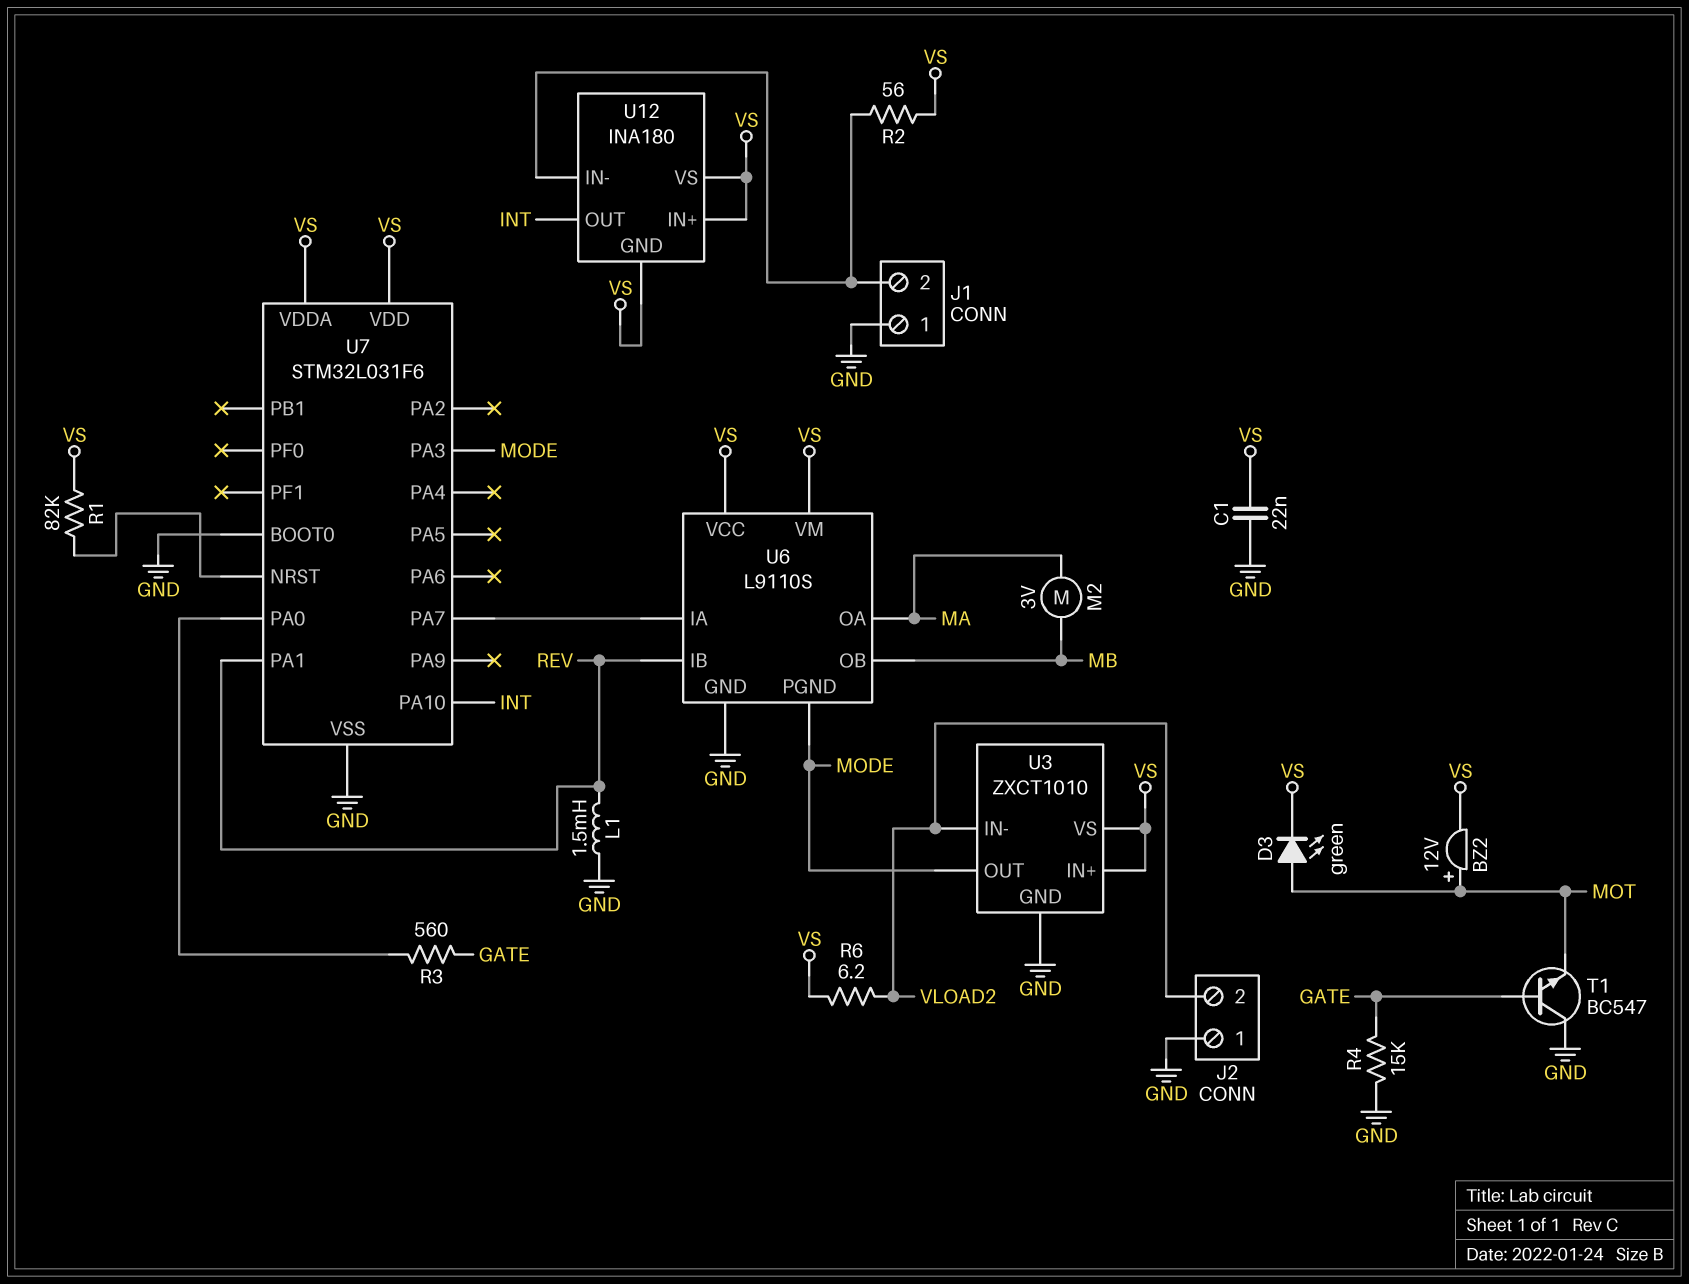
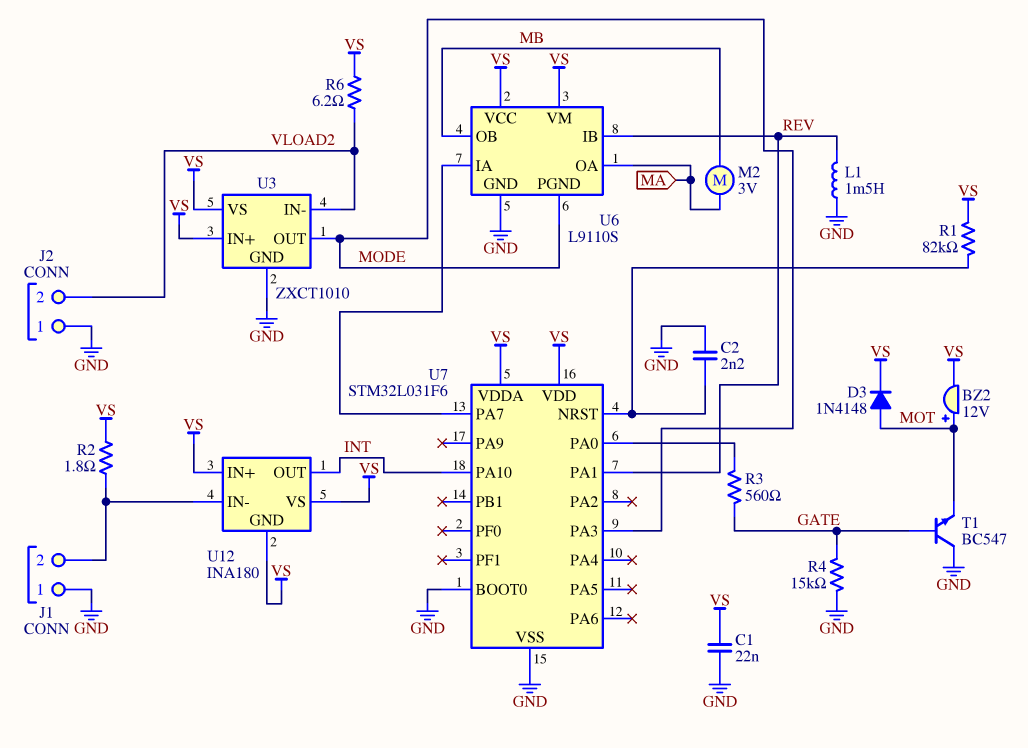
C2: none -> 2.2nF (GND, U7/NRST)
D3: LED green (A MOT, K VS) -> diode 1N4148 (A MOT, K VS)
R2: 56 (J1/2, VS) -> 1.8 (J1/2, VS)

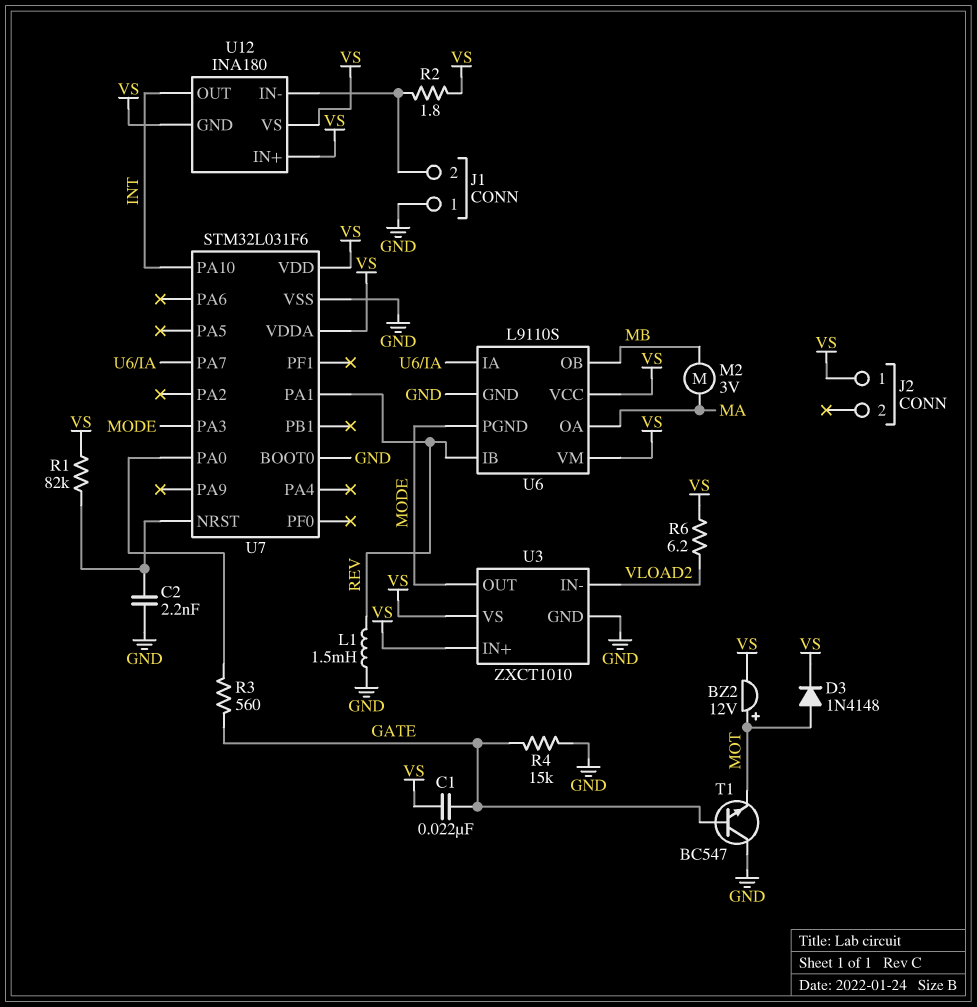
C1: 22nF (GND, VS) -> 22nF (GATE, VS)
J2 pin 1: GND -> VS
J2 pin 2: VLOAD2 -> none

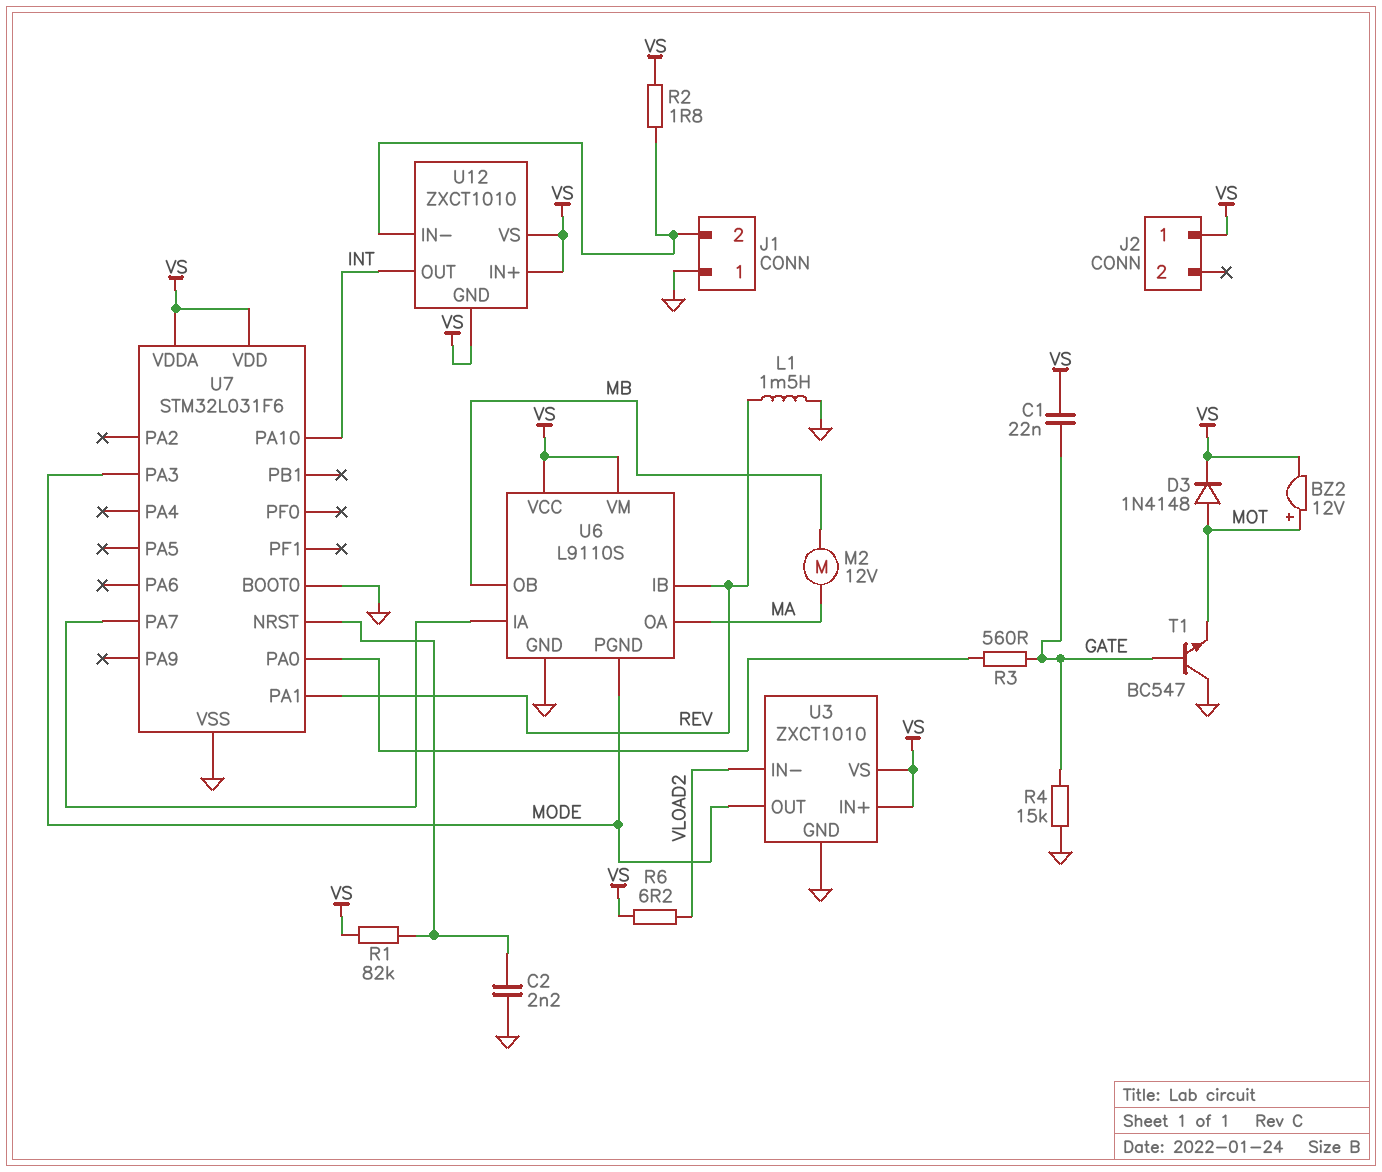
M2: motor 3V (MA, MB) -> motor 12V (MA, MB)
U12: INA180 -> ZXCT1010

